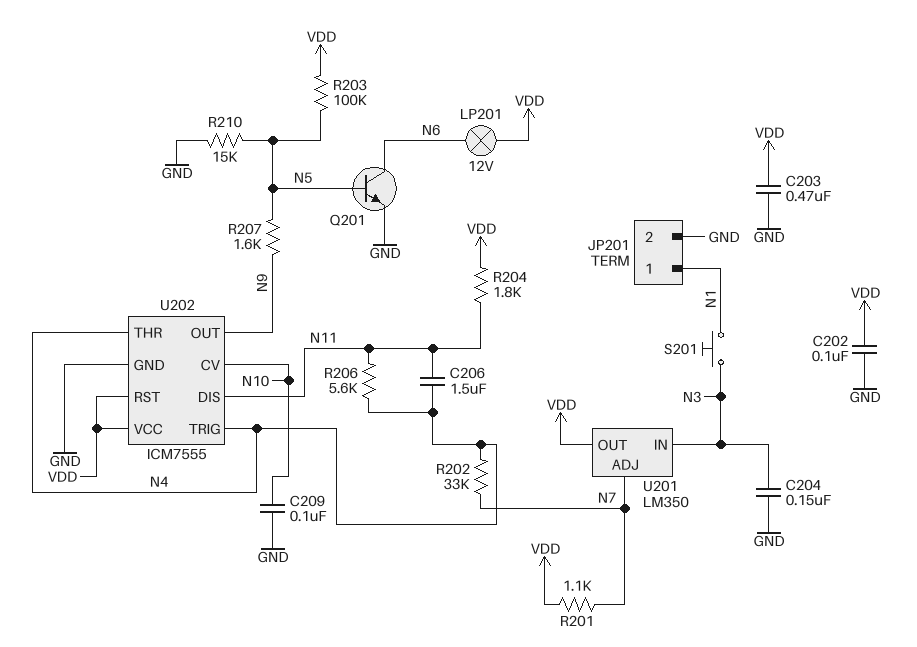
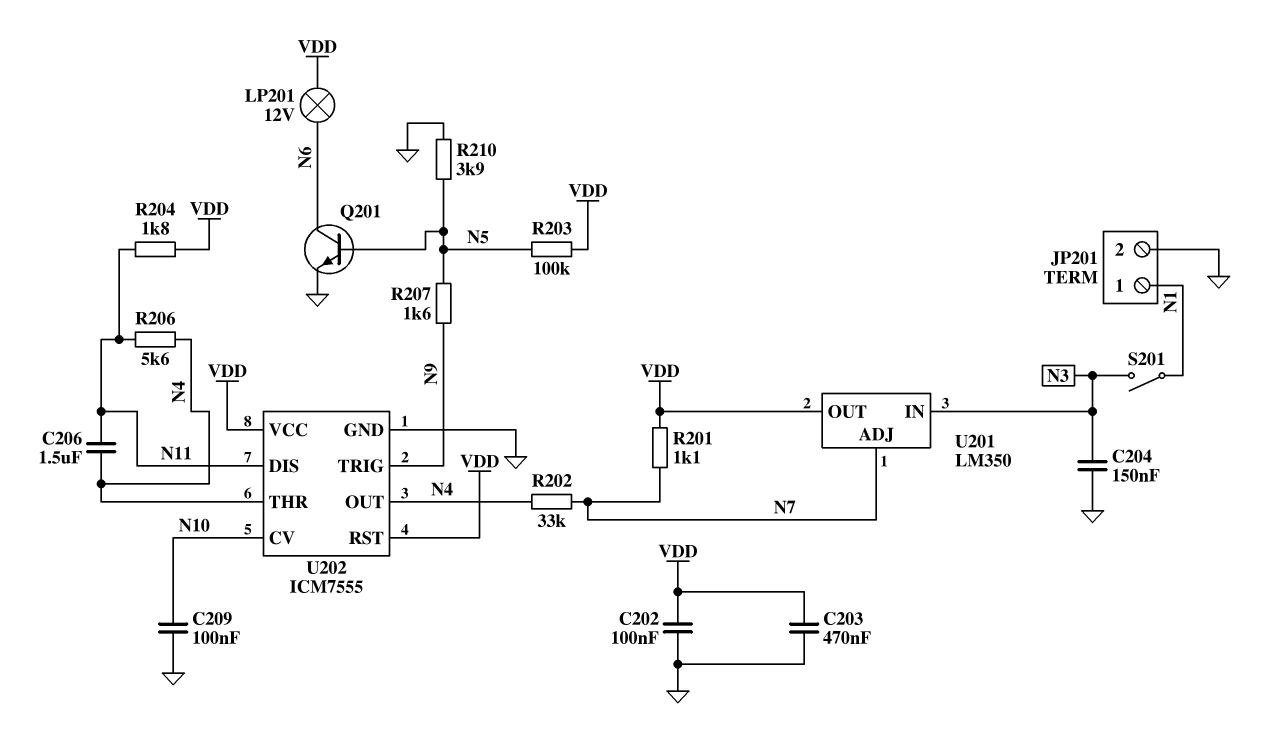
R210: 15k (GND, N5) -> 3.9k (GND, N5)
S201: button (N1, N3) -> switch (N1, N3)
U202 pin OUT: N9 -> N4
U202 pin TRIG: N4 -> N9

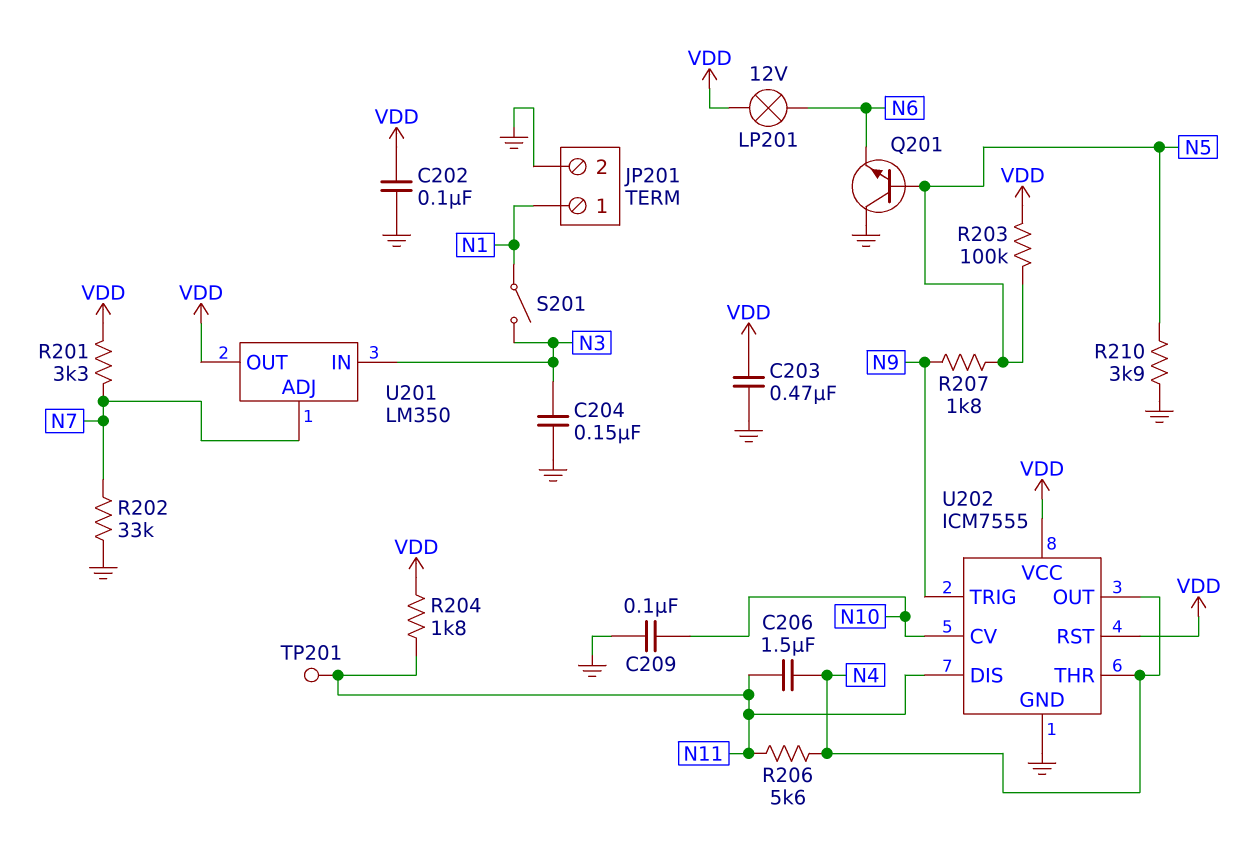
Q201: NPN (B N5, C N6, E GND) -> NPN (B N5, C GND, E N6)
R201: 1.1k (N7, VDD) -> 3.3k (N7, VDD)
R202: 33k (N4, N7) -> 33k (GND, N7)
R207: 1.6k (N5, N9) -> 1.8k (N5, N9)
TP201: none -> test point (N11)

